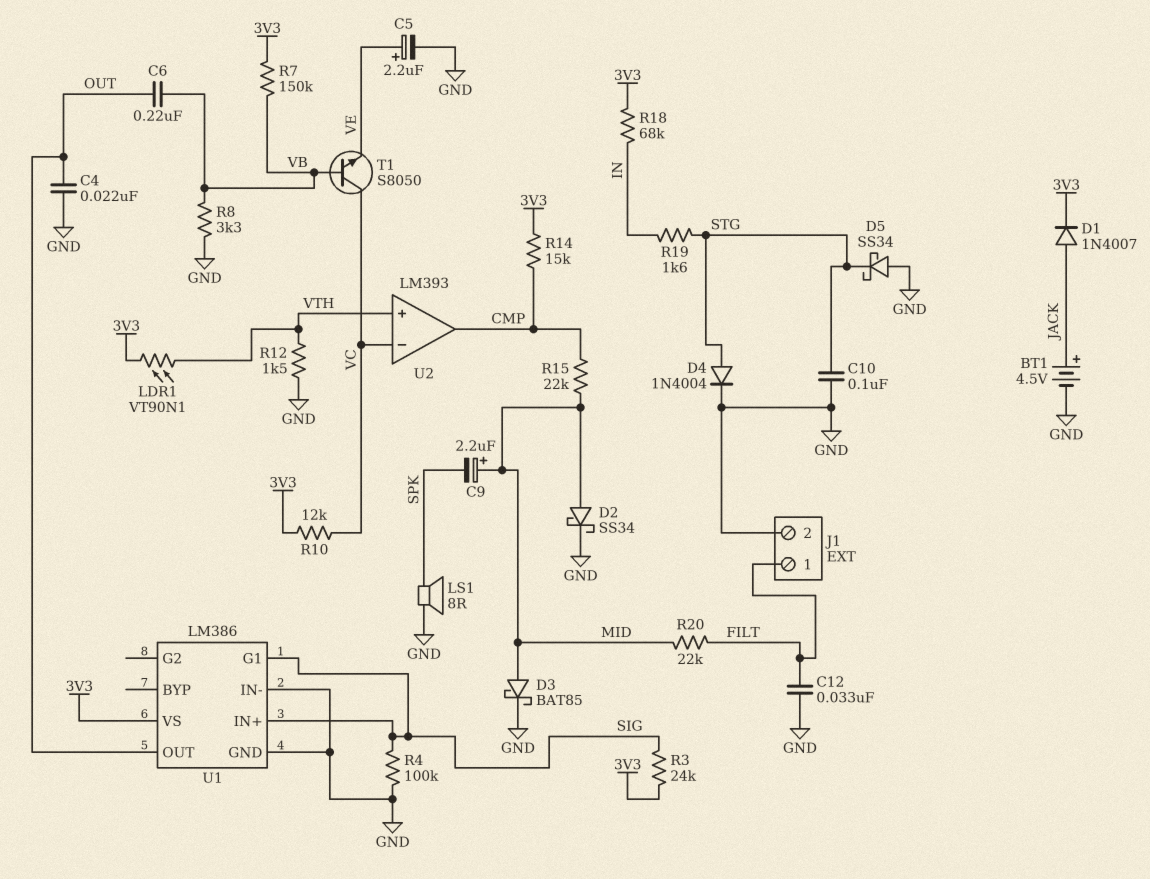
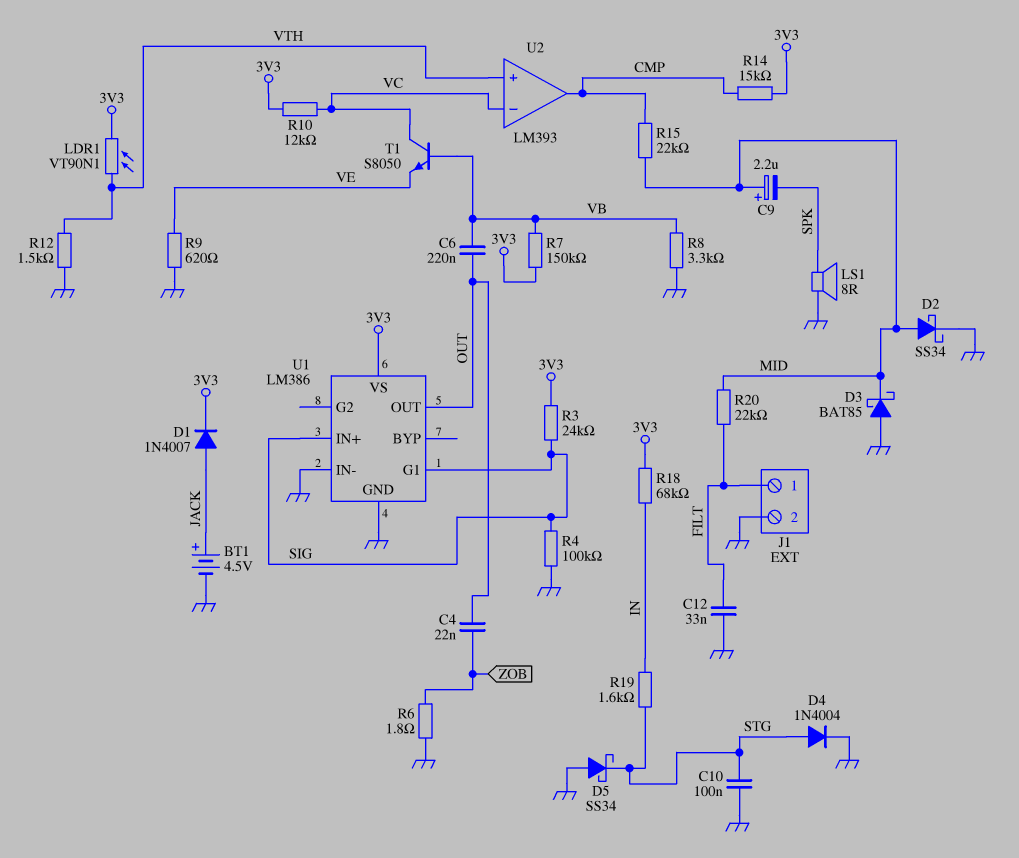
C4: 22nF (GND, OUT) -> 22nF (OUT, ZOB)
C5: 2.2uF (plus VE, minus GND) -> none
D3: schottky BAT85 (A MID, K GND) -> schottky BAT85 (A GND, K MID)
R6: none -> 1.8 (GND, ZOB)
R9: none -> 620 (GND, VE)

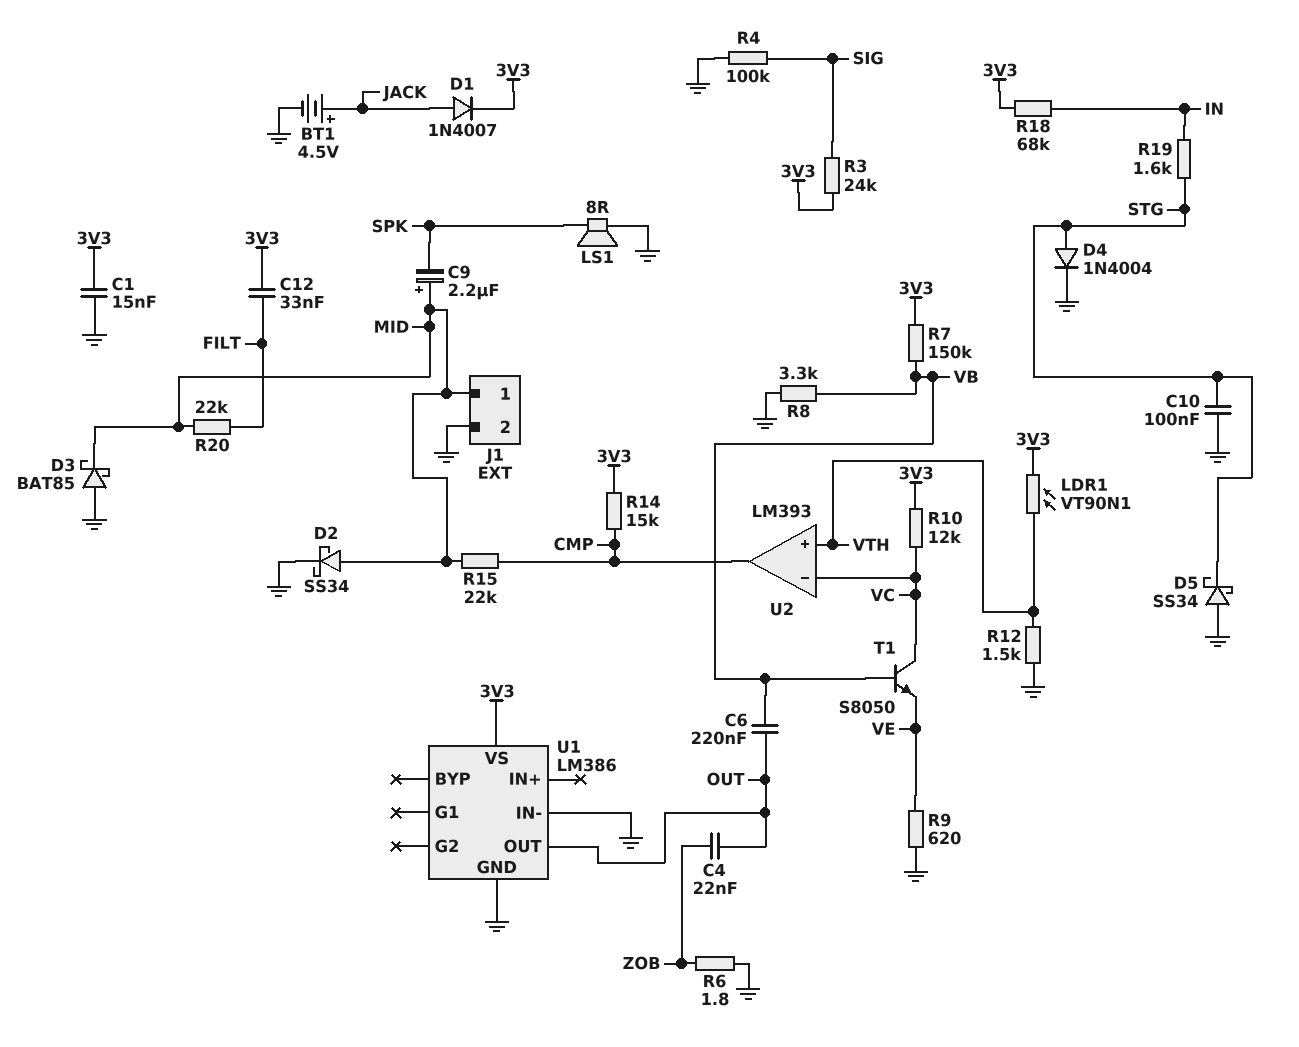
C1: none -> 15nF (3V3, GND)
C12: 33nF (FILT, GND) -> 33nF (3V3, FILT)
J1 pin 1: FILT -> MID
U1 pin G1: SIG -> none
U1 pin IN+: SIG -> none

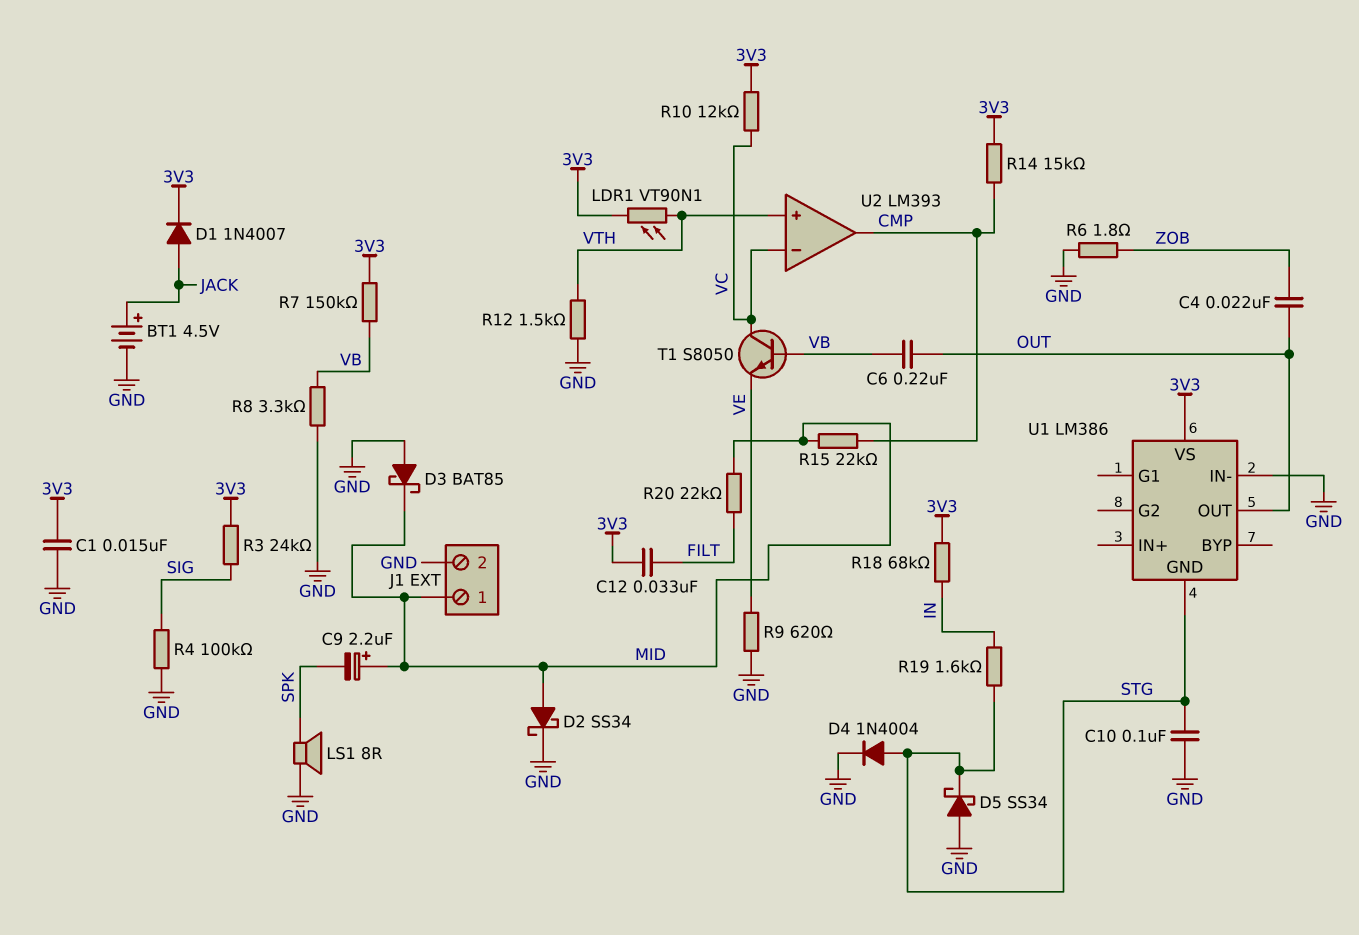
U1 pin GND: GND -> STG

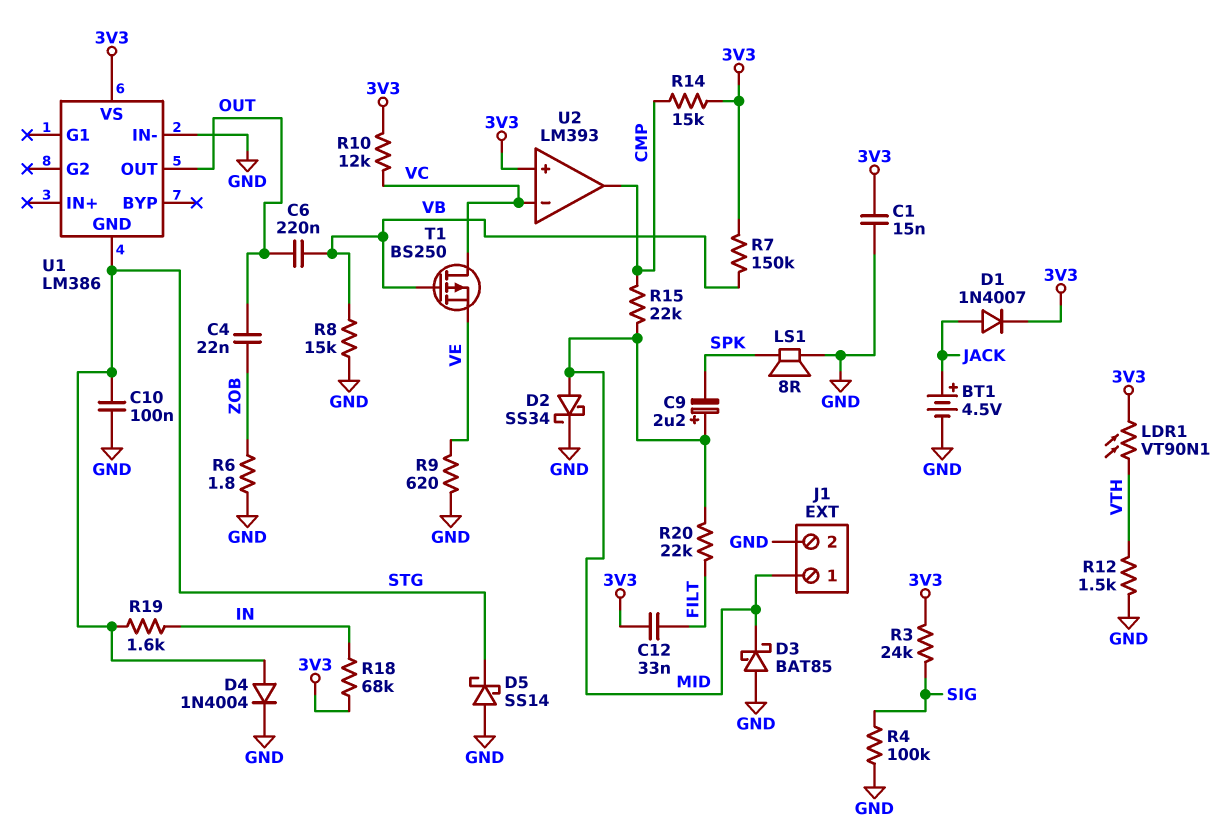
D5: schottky SS34 (A GND, K STG) -> schottky SS14 (A GND, K STG)
R8: 3.3k (GND, VB) -> 15k (GND, VB)
T1: NPN S8050 (B VB, C VC, E VE) -> PMOS BS250 (G VB, D VC, S VE)
U2 pin in+: VTH -> 3V3

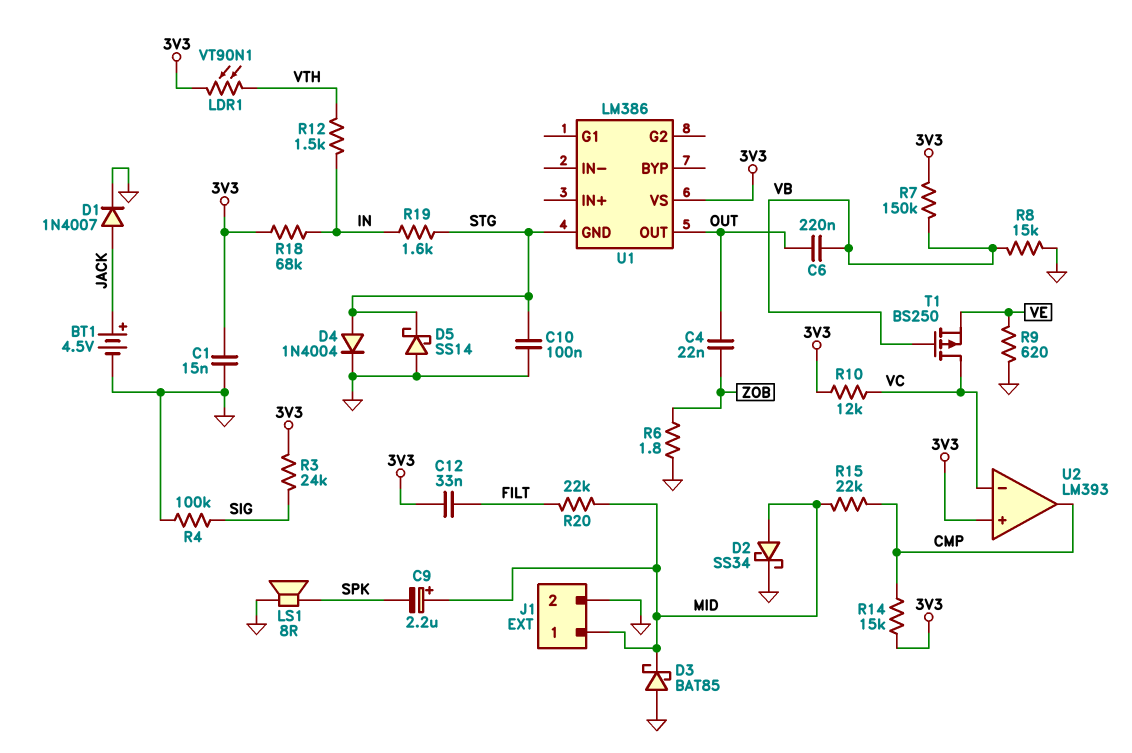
D1: diode 1N4007 (A JACK, K 3V3) -> diode 1N4007 (A JACK, K GND)
R12: 1.5k (GND, VTH) -> 1.5k (IN, VTH)
U1 pin IN-: GND -> none

